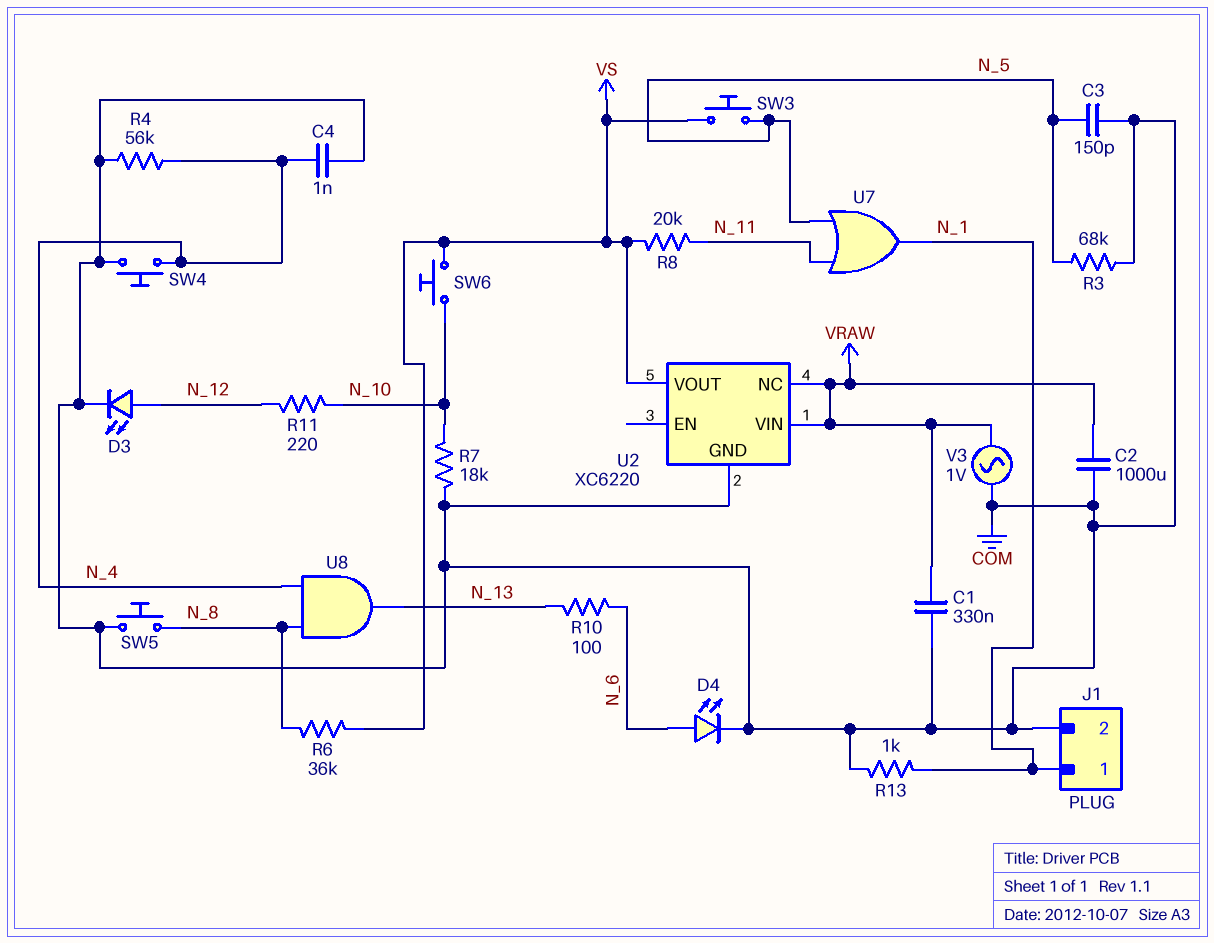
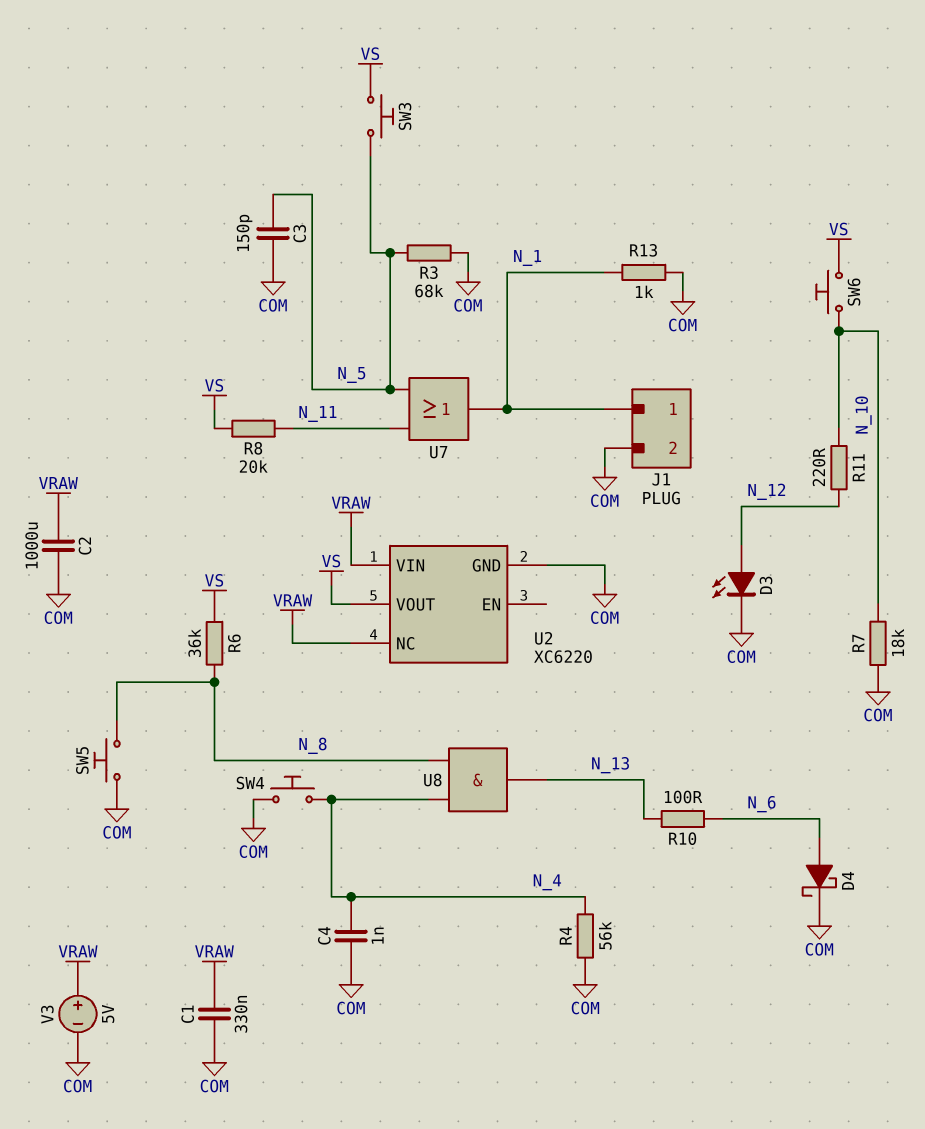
D4: LED (A N_6, K COM) -> schottky (A N_6, K COM)
V3: AC 1V (COM, VRAW) -> 5V (plus VRAW, minus COM)

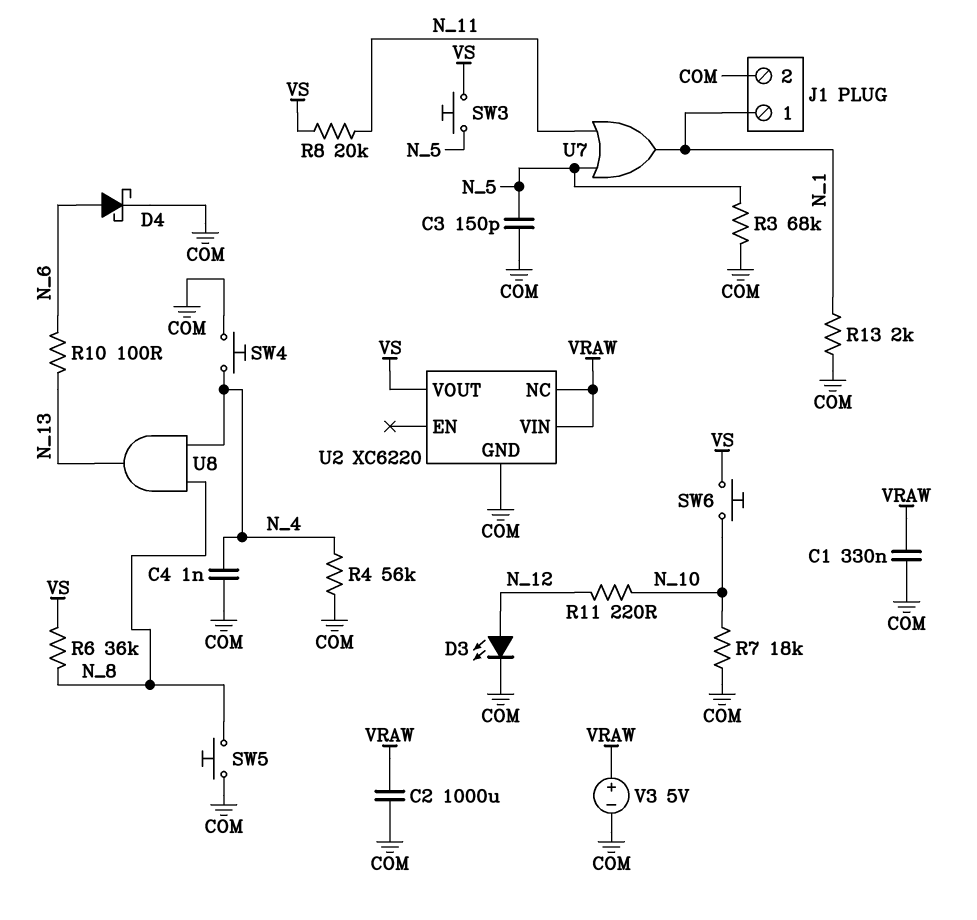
R13: 1k (COM, N_1) -> 2k (COM, N_1)

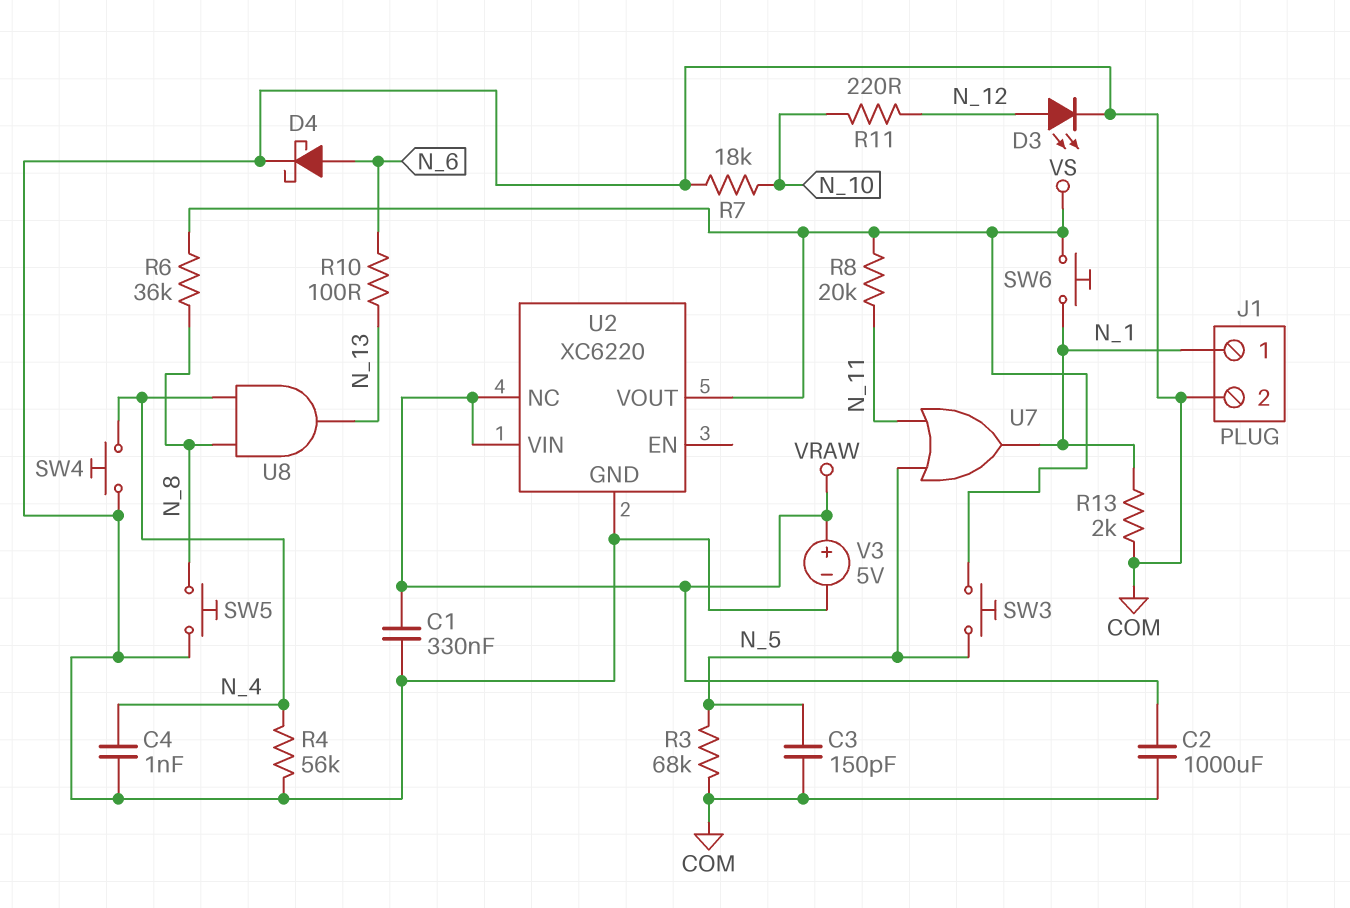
SW6: button (N_10, VS) -> button (N_1, VS)

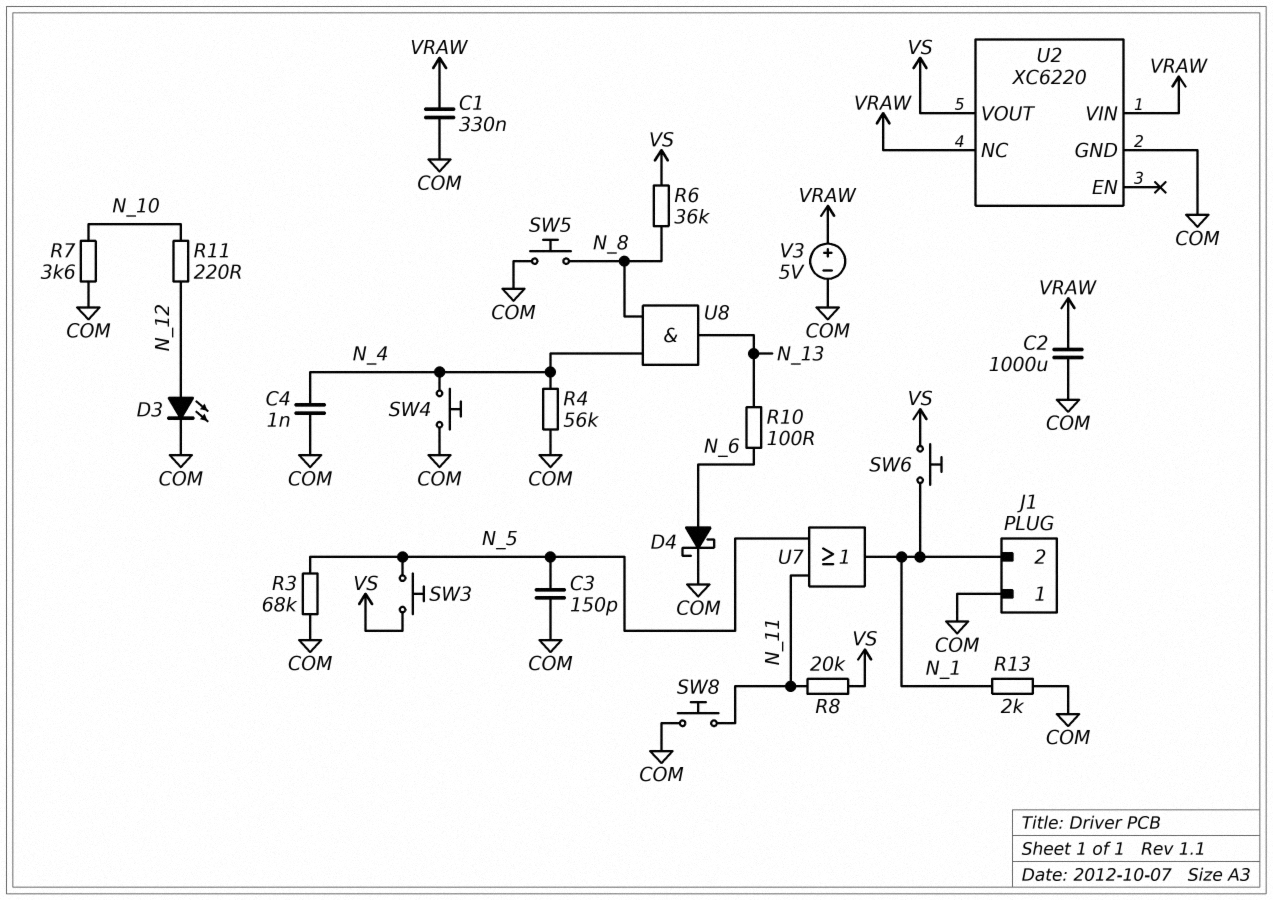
J1 pin 1: N_1 -> COM
J1 pin 2: COM -> N_1
R7: 18k (COM, N_10) -> 3.6k (COM, N_10)
SW8: none -> button (COM, N_11)

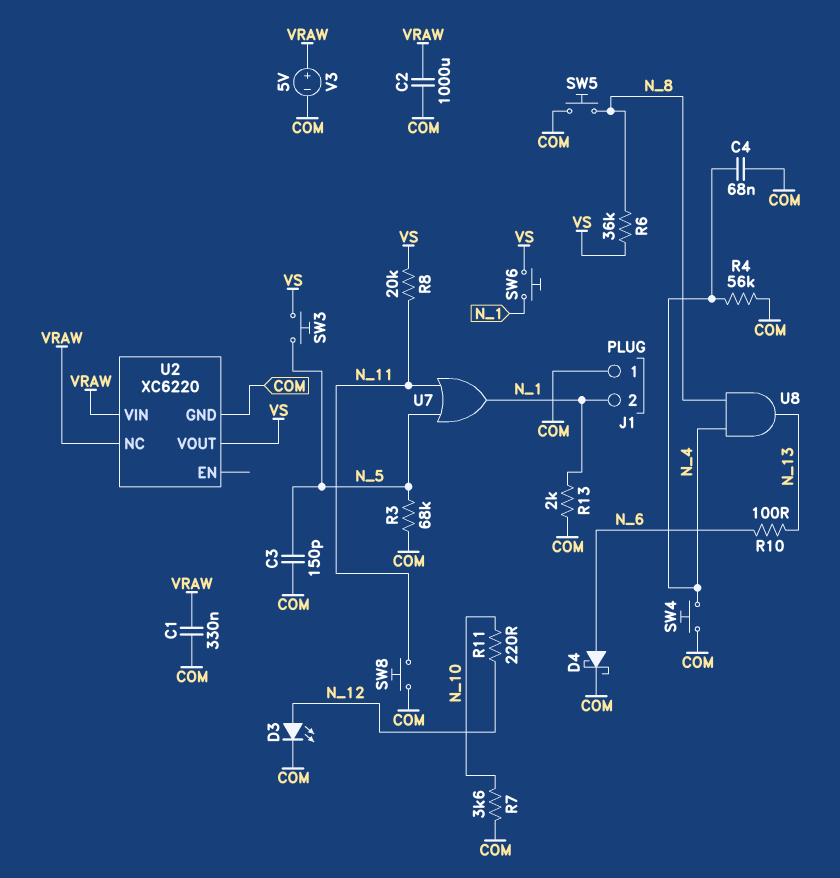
C4: 1nF (COM, N_4) -> 68nF (COM, N_4)

